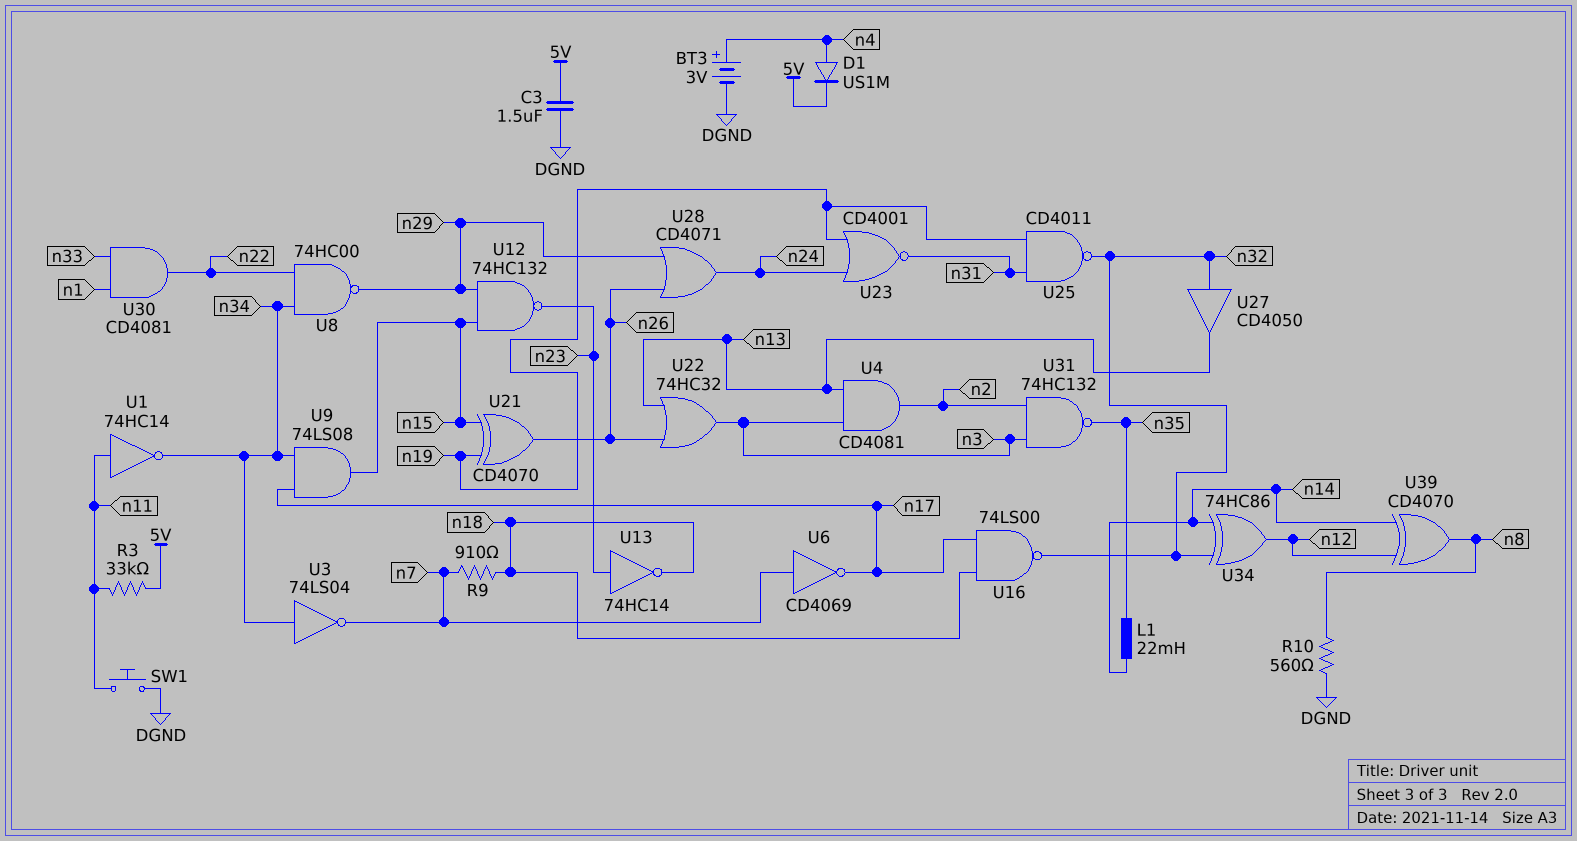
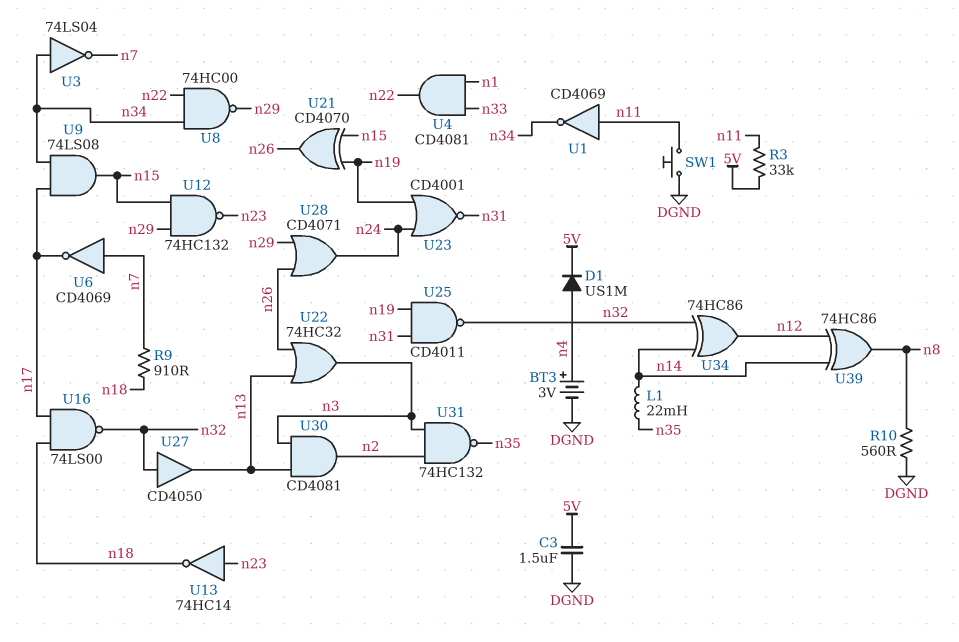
U1: NOT 74HC14 (in n11, out n34) -> NOT CD4069 (in n11, out n34)
U4: AND CD4081 (in n3, in n13, out n2) -> AND CD4081 (in n1, in n33, out n22)
U30: AND CD4081 (in n1, in n33, out n22) -> AND CD4081 (in n3, in n13, out n2)
U39: XOR CD4070 (in n12, in n14, out n8) -> XOR 74HC86 (in n12, in n14, out n8)

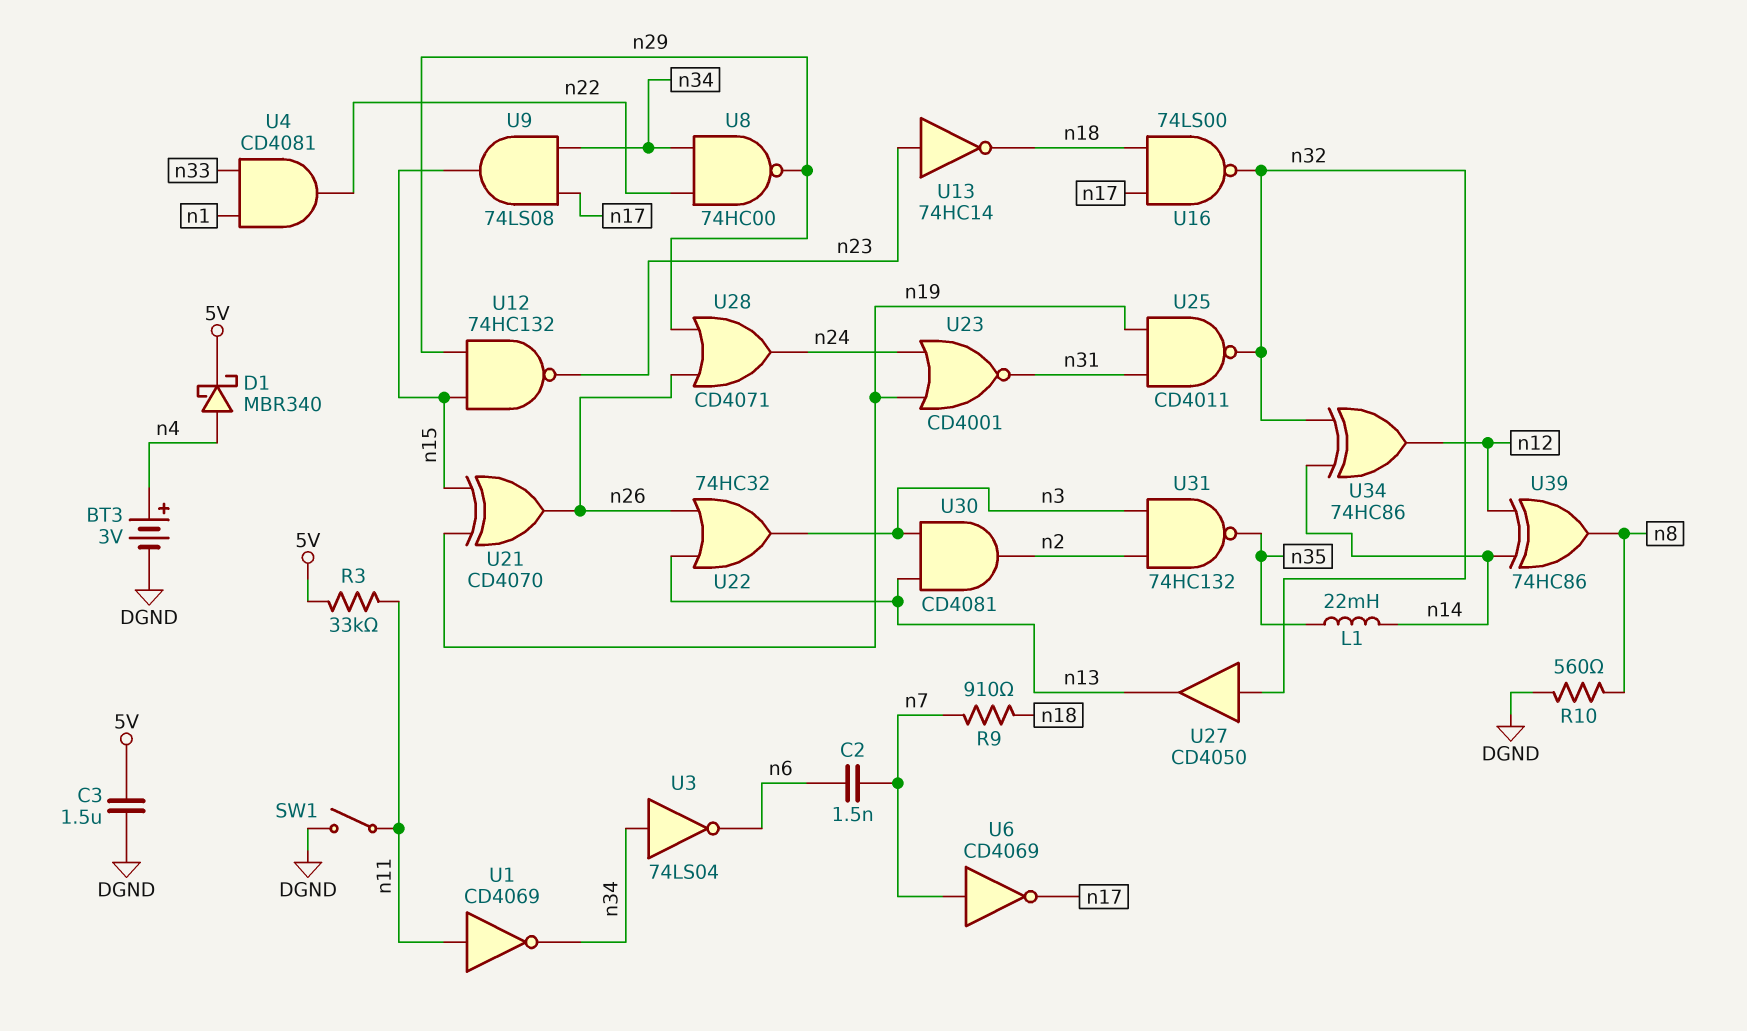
C2: none -> 1.5nF (n6, n7)
D1: diode US1M (A n4, K 5V) -> schottky MBR340 (A n4, K 5V)
SW1: button (DGND, n11) -> switch (DGND, n11)
U3: NOT 74LS04 (in n34, out n7) -> NOT 74LS04 (in n34, out n6)

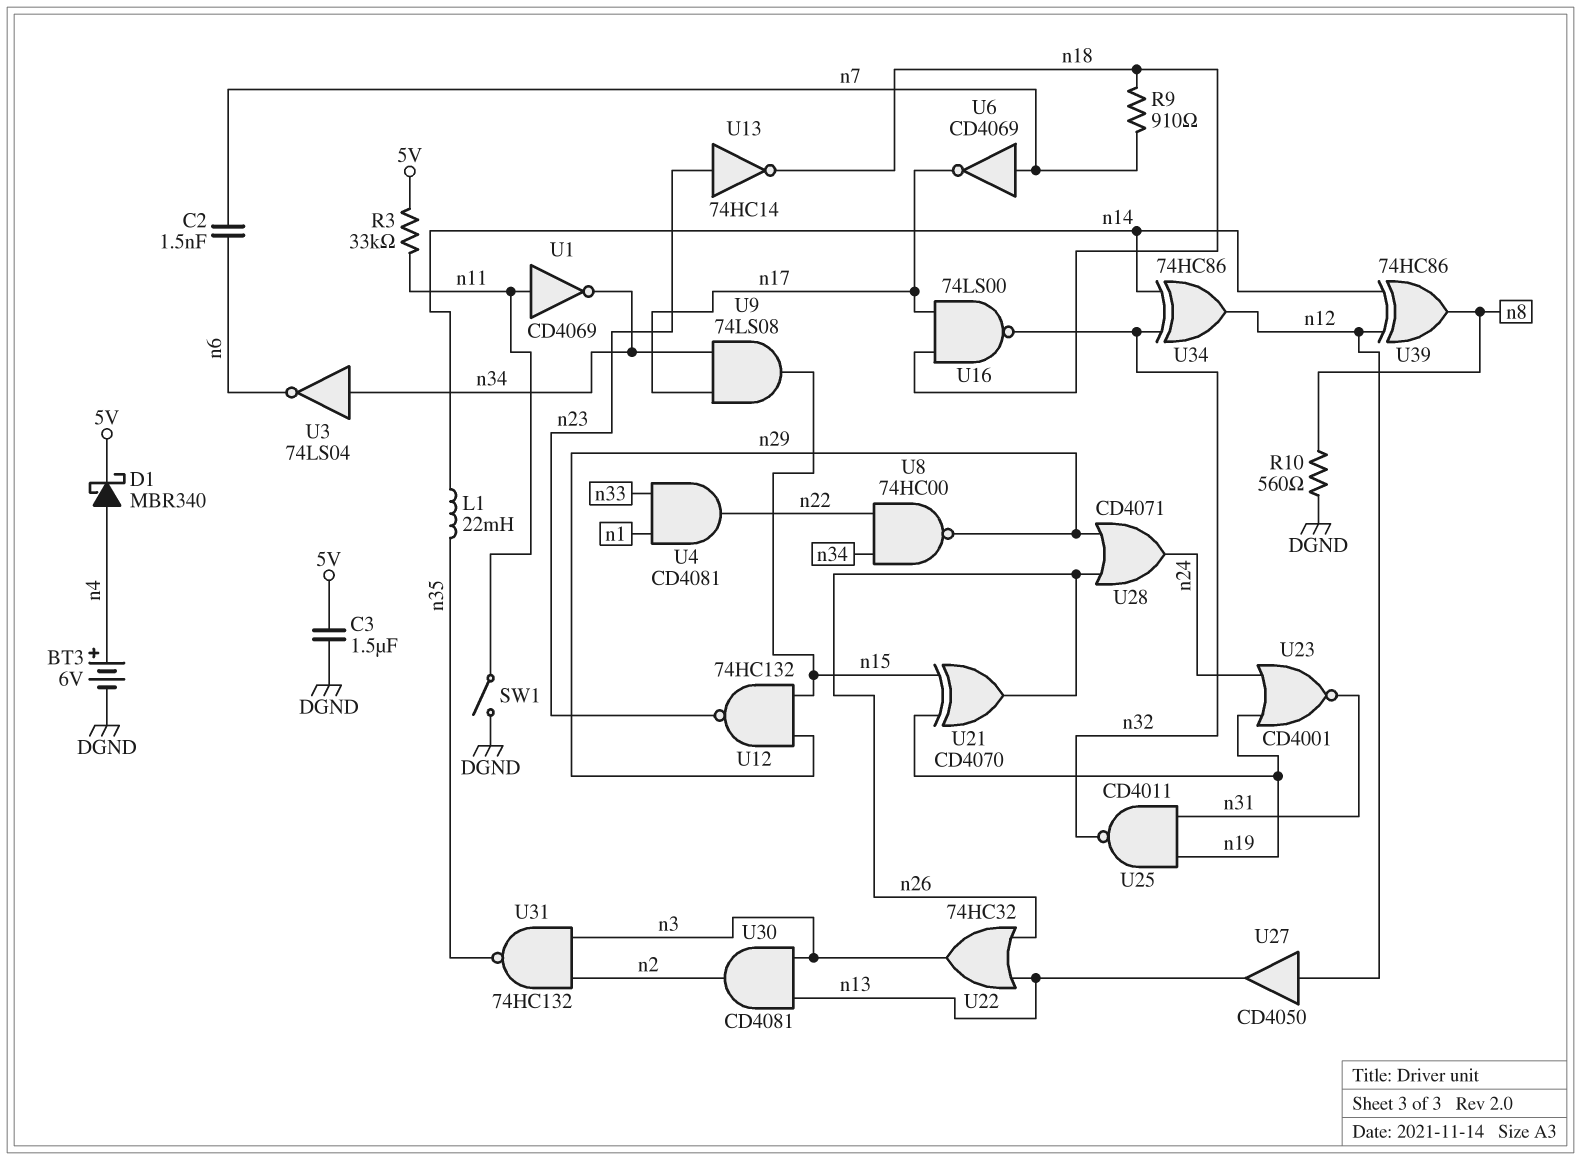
BT3: 3V (plus n4, minus DGND) -> 6V (plus n4, minus DGND)
U27: buffer CD4050 (in n32, out n13) -> buffer CD4050 (in n12, out n13)

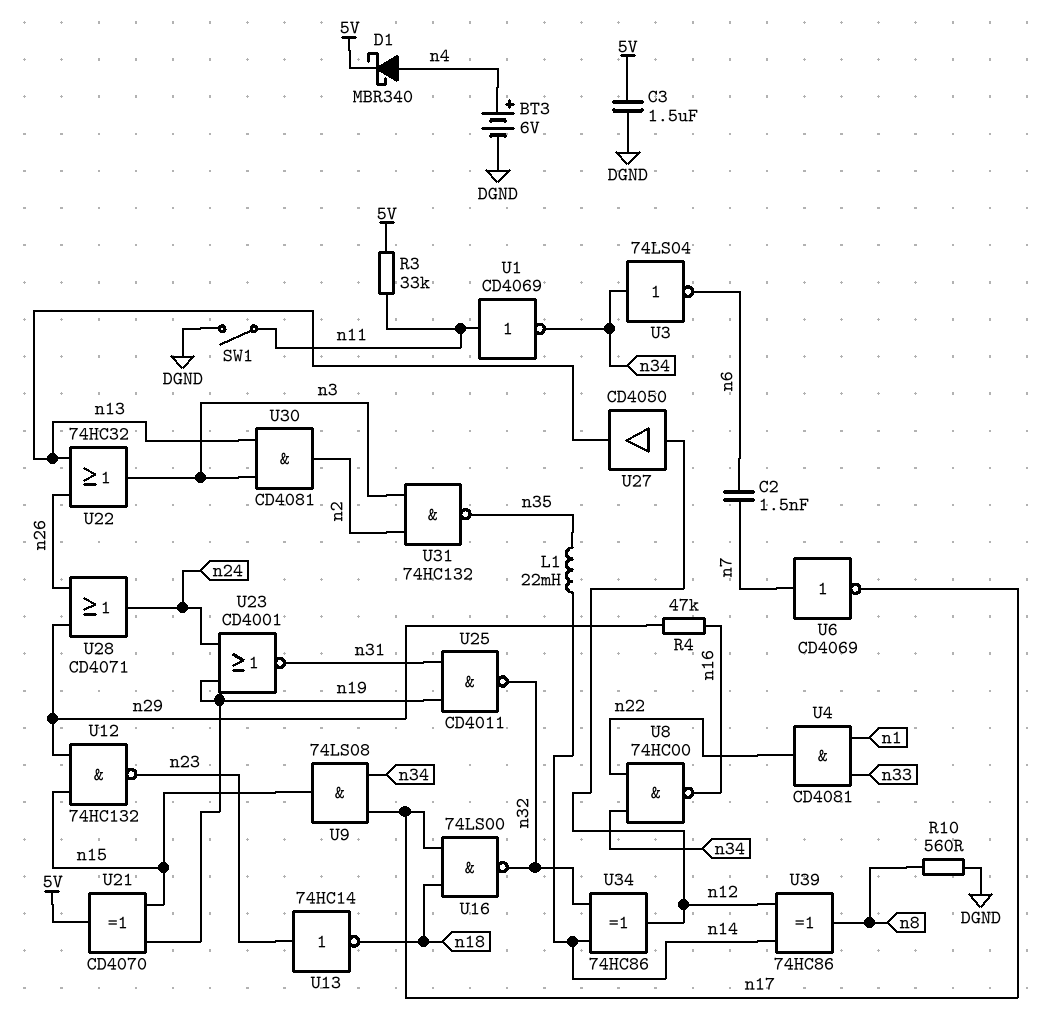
R4: none -> 47k (n16, n29)
R9: 910 (n7, n18) -> none
U8: NAND 74HC00 (in n22, in n34, out n29) -> NAND 74HC00 (in n22, in n34, out n16)
U21: XOR CD4070 (in n15, in n19, out n26) -> XOR CD4070 (in n15, in n19, out 5V)

